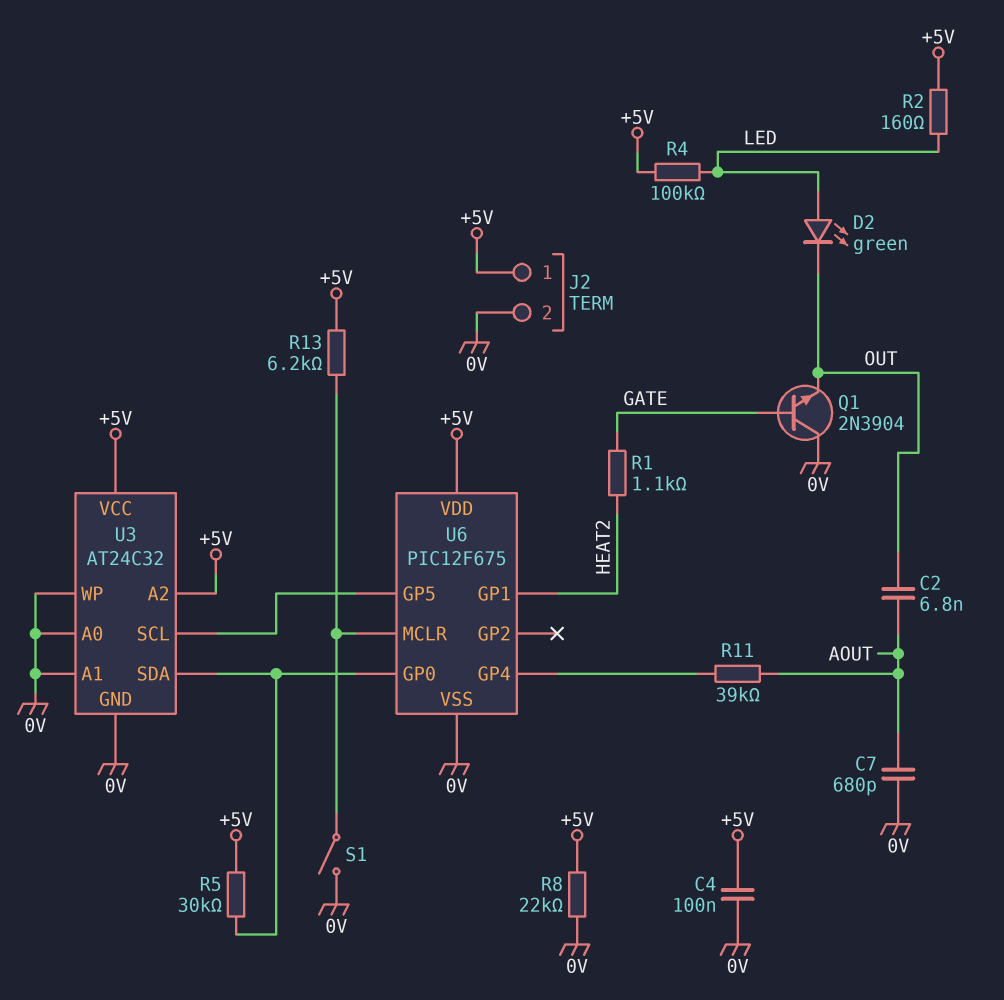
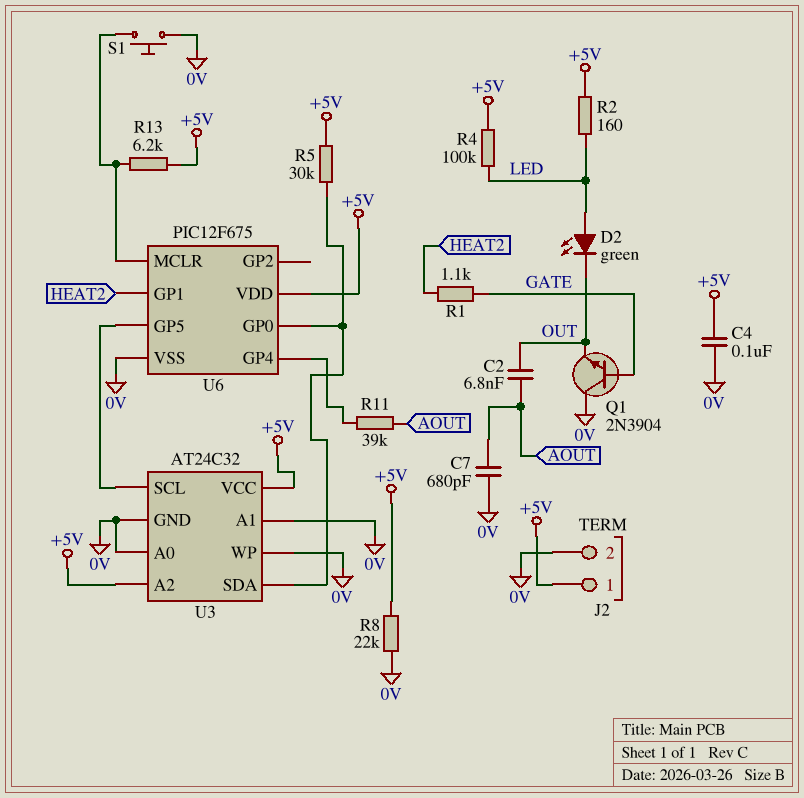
S1: switch (0V, U6/MCLR) -> button (0V, U6/MCLR)

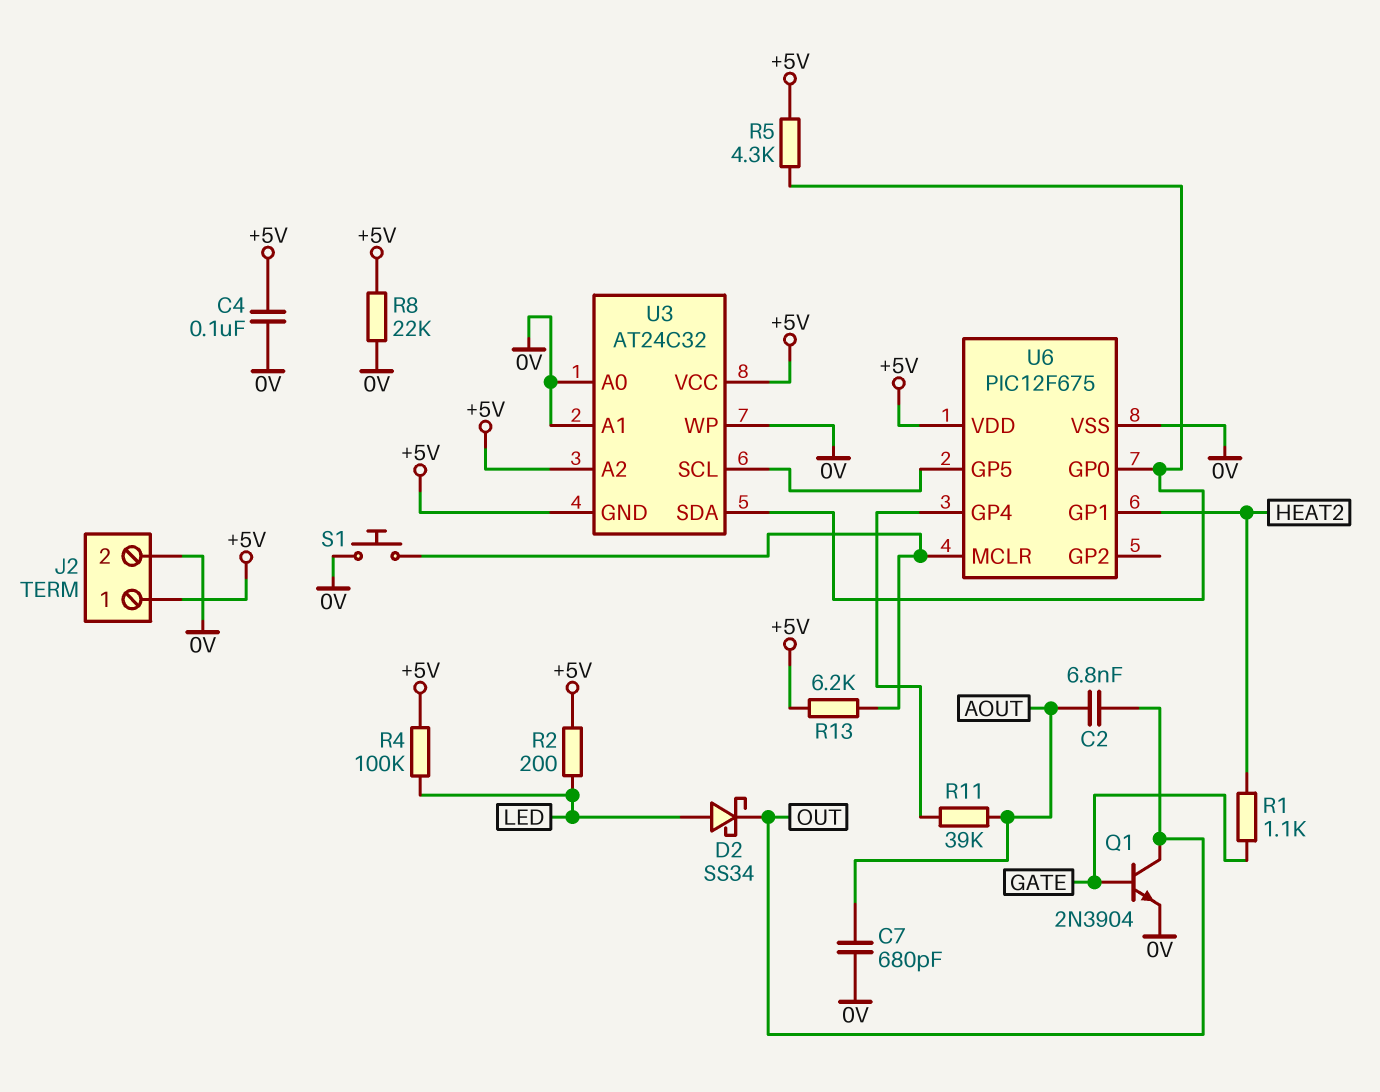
D2: LED green (A LED, K OUT) -> schottky SS34 (A LED, K OUT)
Q1: NPN 2N3904 (B GATE, C 0V, E OUT) -> NPN 2N3904 (B GATE, C OUT, E 0V)
R2: 160 (+5V, LED) -> 200 (+5V, LED)
R5: 30k (+5V, U3/SDA) -> 4.3k (+5V, U3/SDA)
U3 pin GND: 0V -> +5V

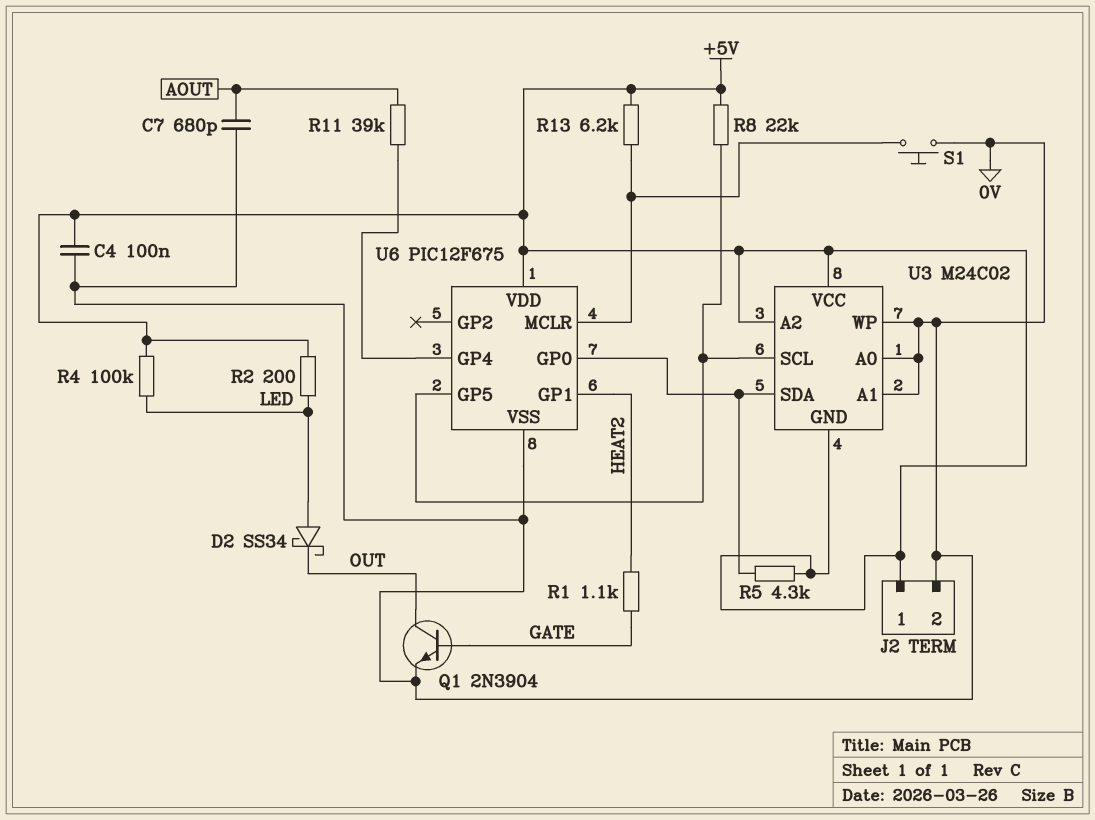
C2: 6.8nF (AOUT, OUT) -> none
R8: 22k (+5V, 0V) -> 22k (+5V, U3/SCL)
U3: AT24C32 -> M24C02

